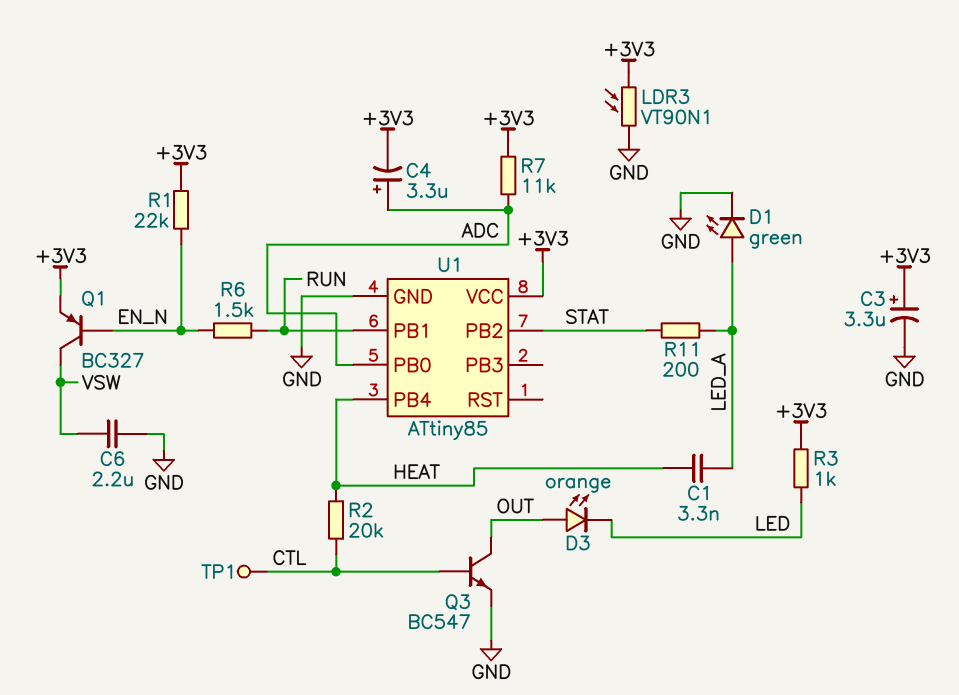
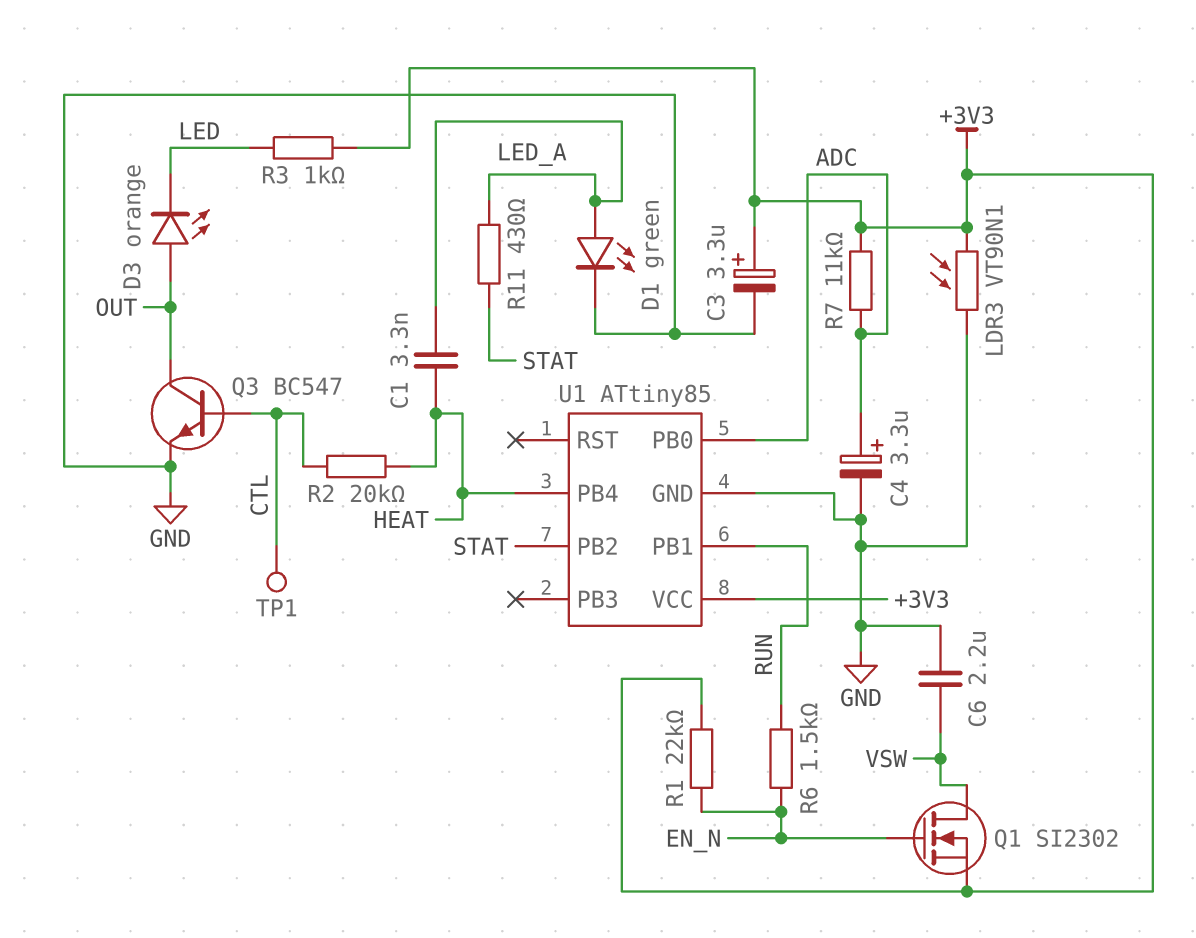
C4: 3.3uF (plus ADC, minus +3V3) -> 3.3uF (plus ADC, minus GND)
Q1: PNP BC327 (B EN_N, C VSW, E +3V3) -> NMOS SI2302 (G EN_N, D VSW, S +3V3)
R11: 200 (LED_A, STAT) -> 430 (LED_A, STAT)

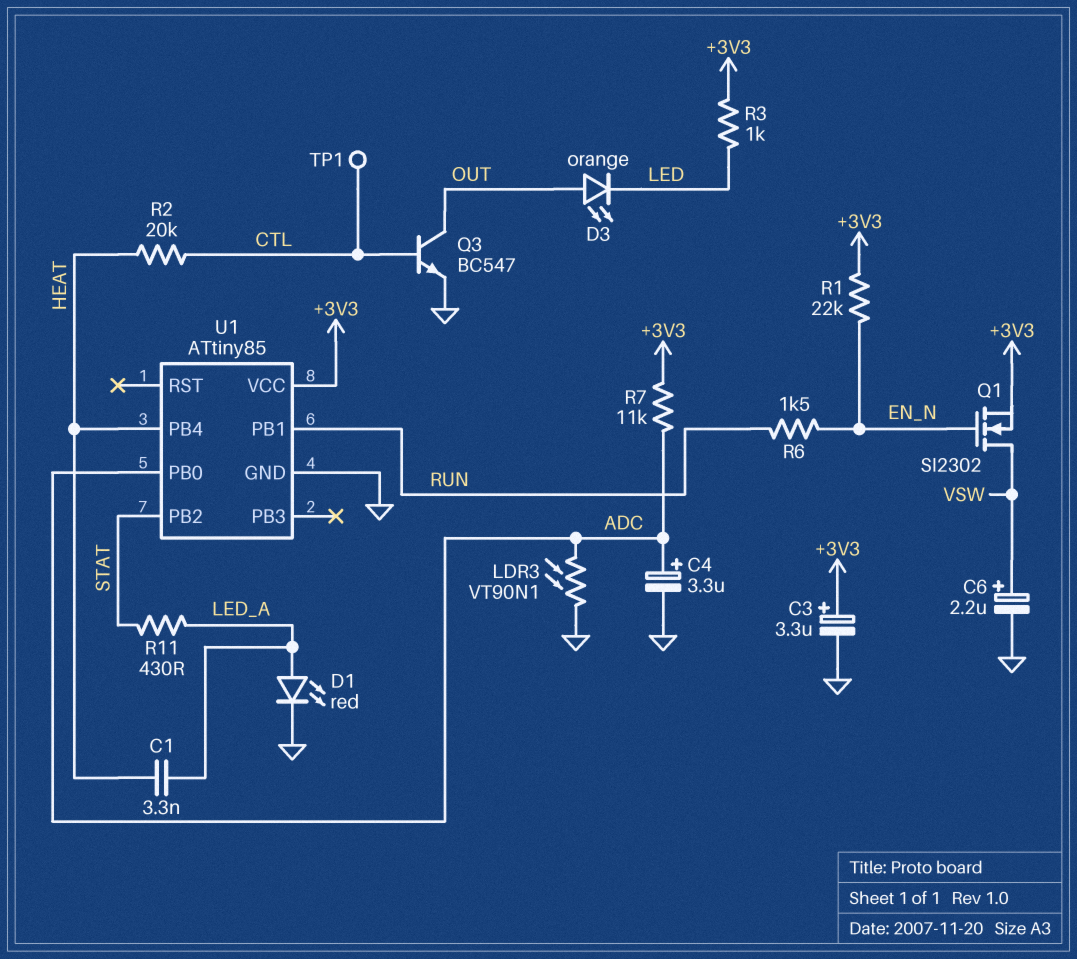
C6: 2.2uF (GND, VSW) -> 2.2uF (plus VSW, minus GND)
D1: LED green (A LED_A, K GND) -> LED red (A LED_A, K GND)
LDR3: VT90N1 (+3V3, GND) -> VT90N1 (ADC, GND)

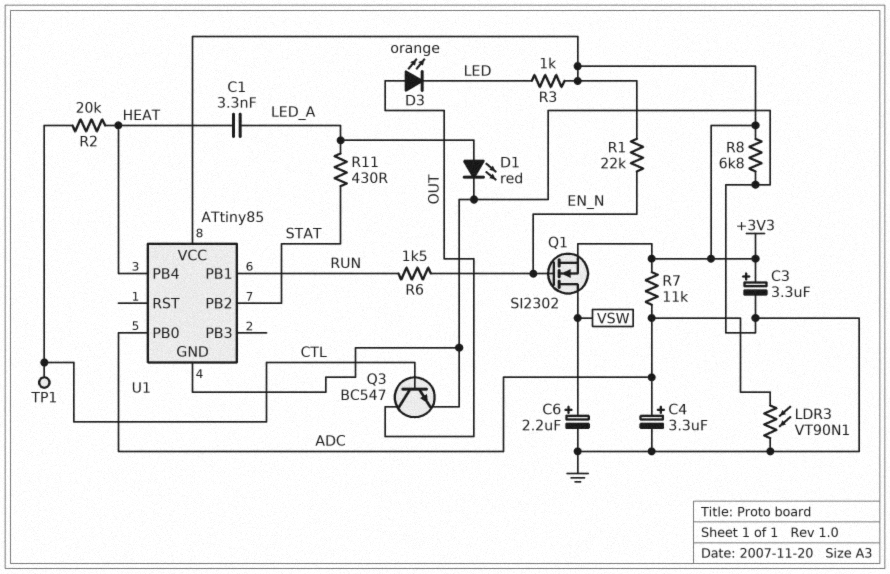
R8: none -> 6.8k (+3V3, GND)

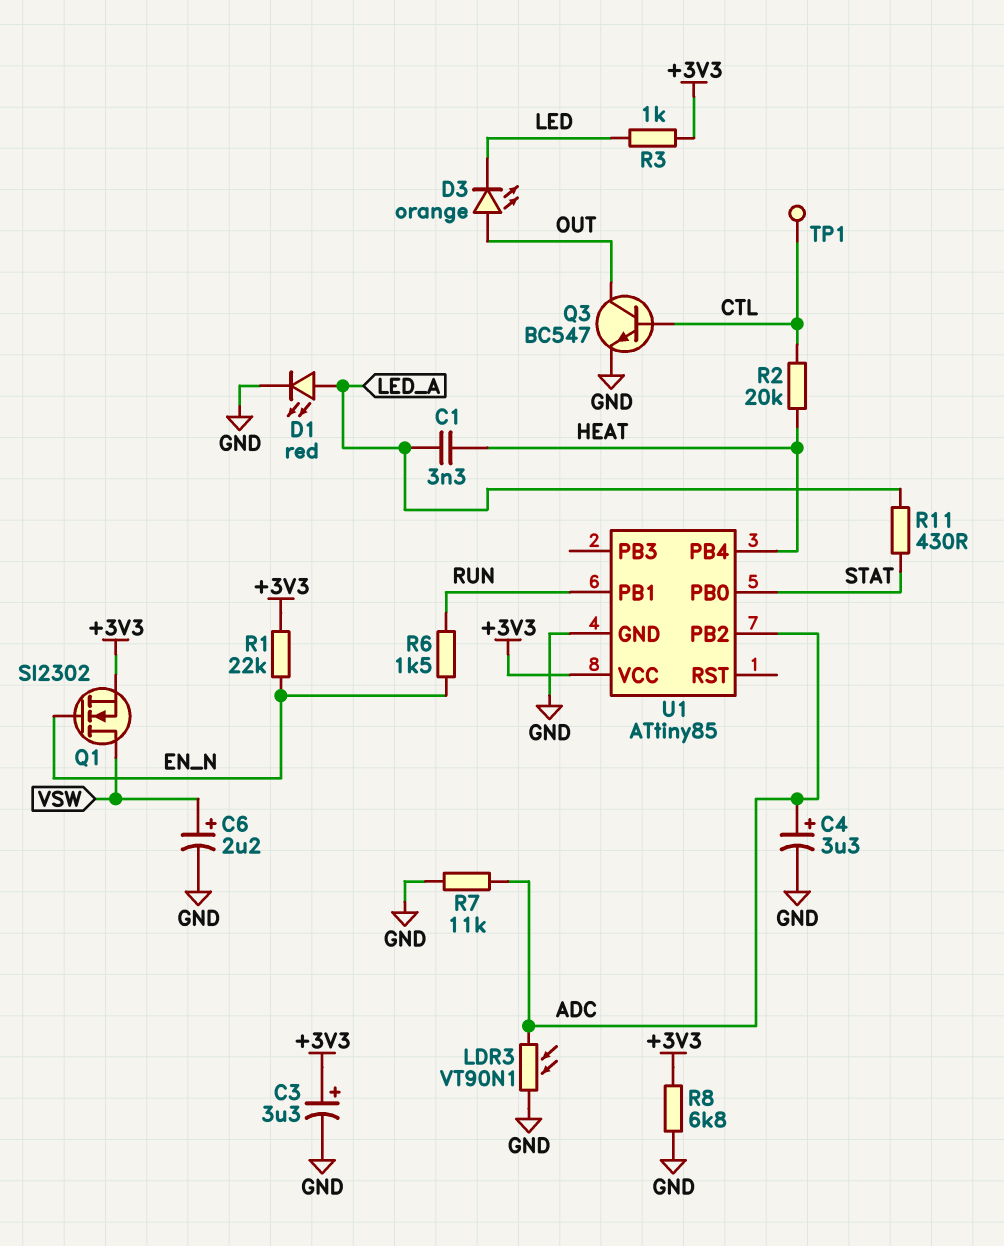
R7: 11k (+3V3, ADC) -> 11k (ADC, GND)
U1 pin PB0: ADC -> STAT
U1 pin PB2: STAT -> ADC

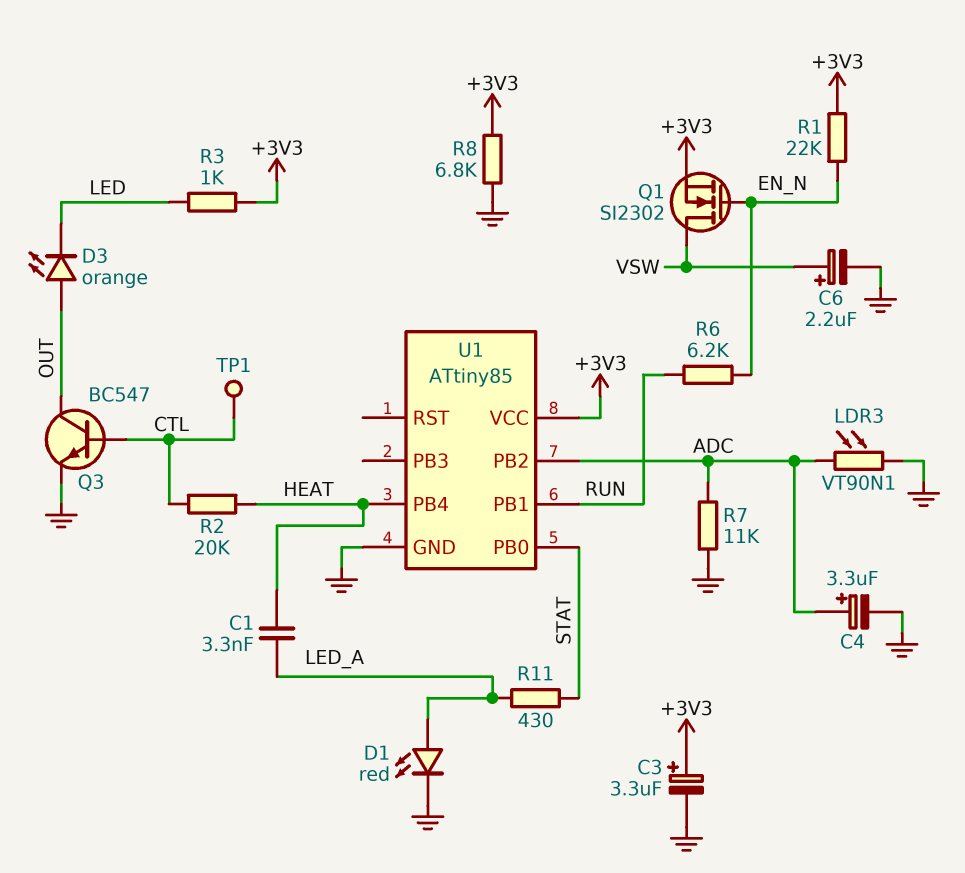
R6: 1.5k (EN_N, RUN) -> 6.2k (EN_N, RUN)

